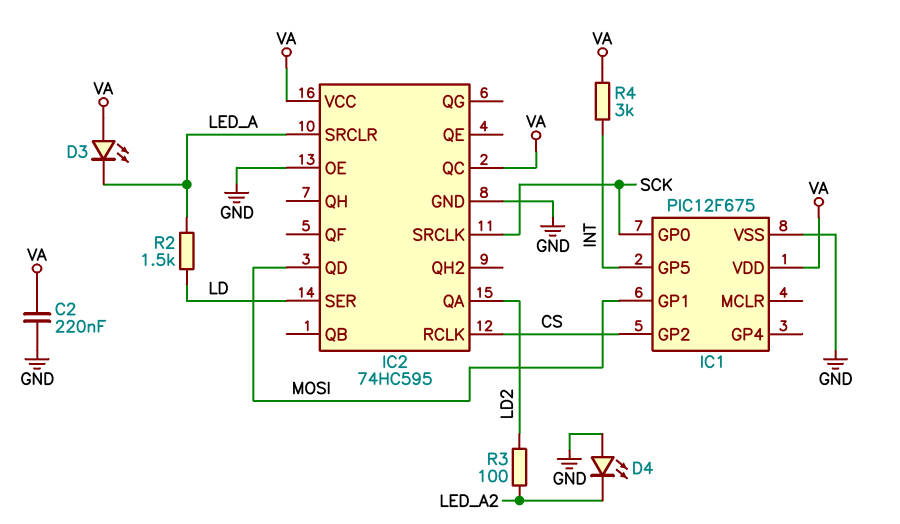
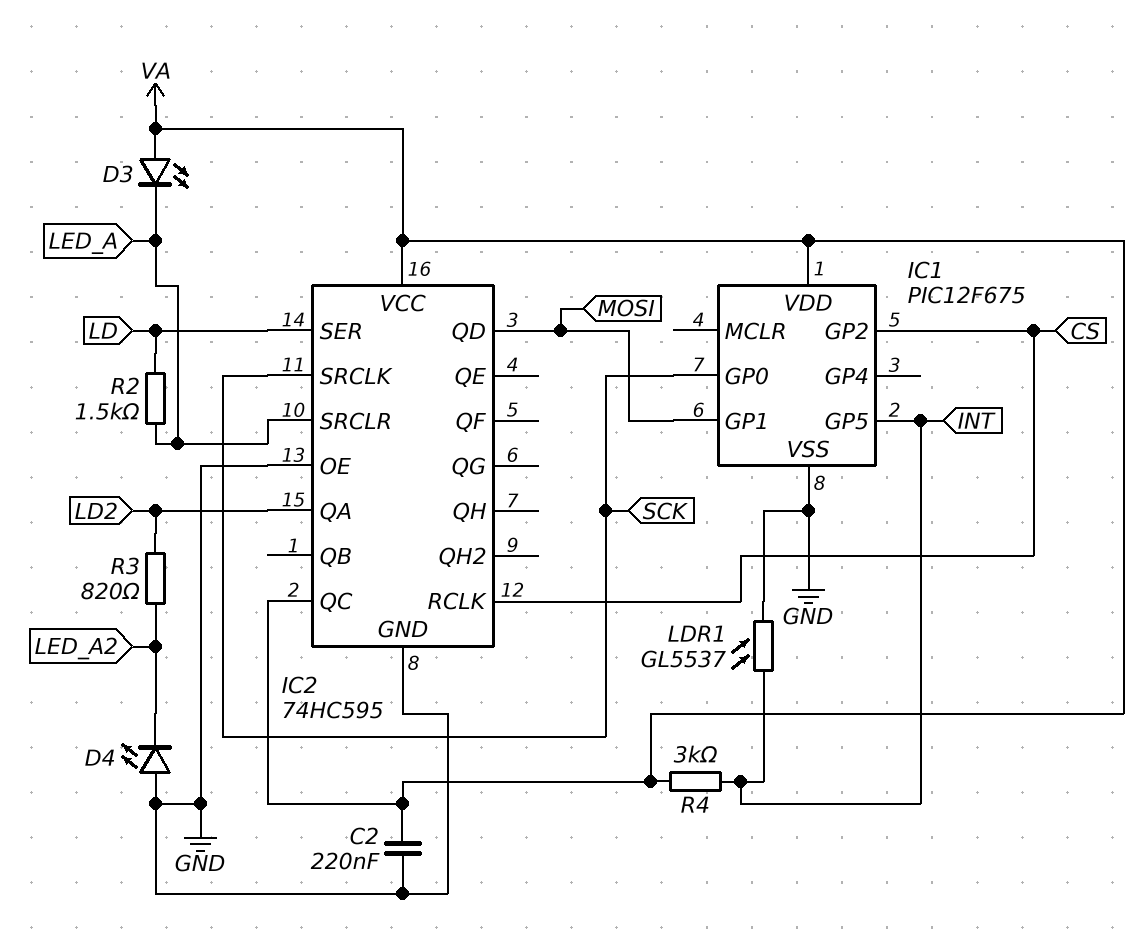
LDR1: none -> GL5537 (GND, INT)
R3: 100 (LD2, LED_A2) -> 820 (LD2, LED_A2)

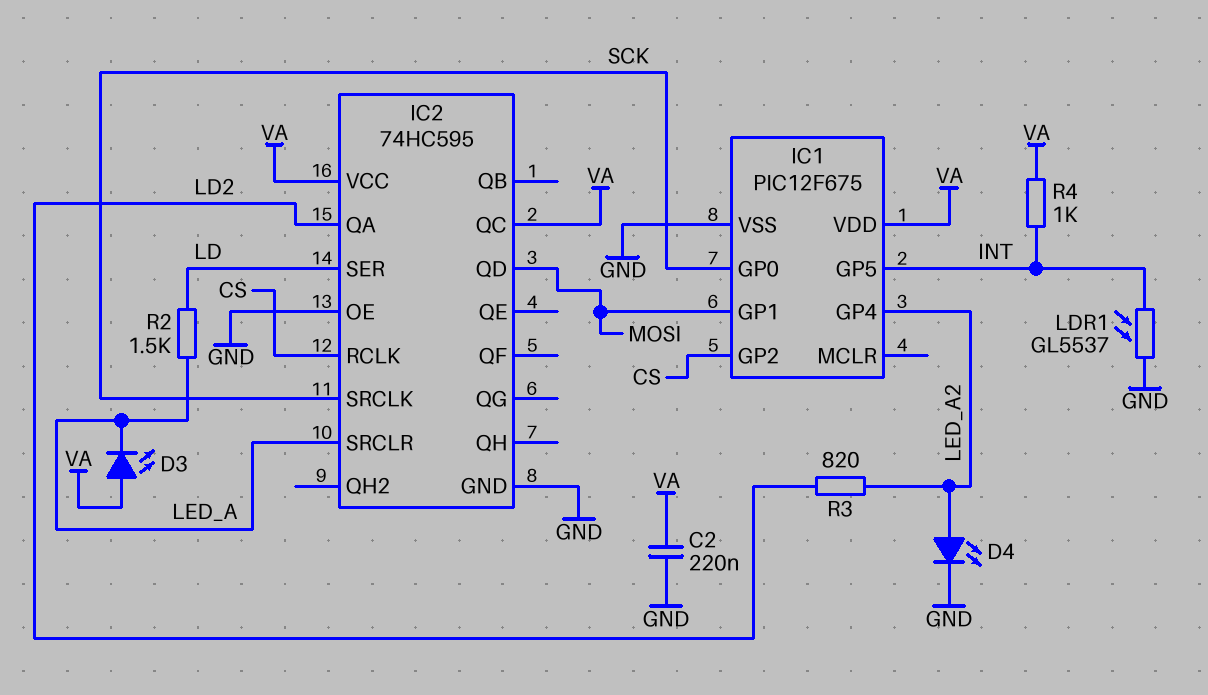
D4: LED (A GND, K LED_A2) -> LED (A LED_A2, K GND)
IC1 pin GP4: none -> LED_A2
R4: 3k (INT, VA) -> 1k (INT, VA)

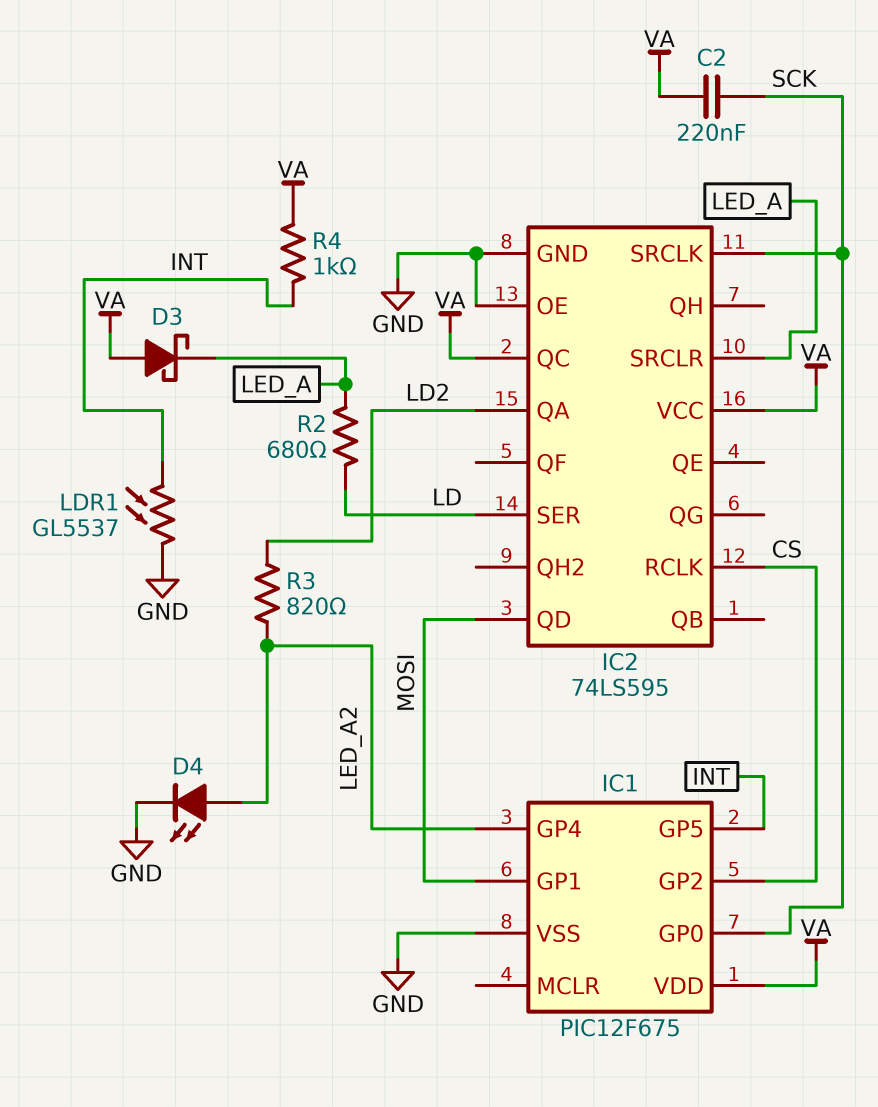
C2: 220nF (GND, VA) -> 220nF (SCK, VA)
D3: LED (A VA, K LED_A) -> schottky (A VA, K LED_A)
IC2: 74HC595 -> 74LS595
R2: 1.5k (LD, LED_A) -> 680 (LD, LED_A)

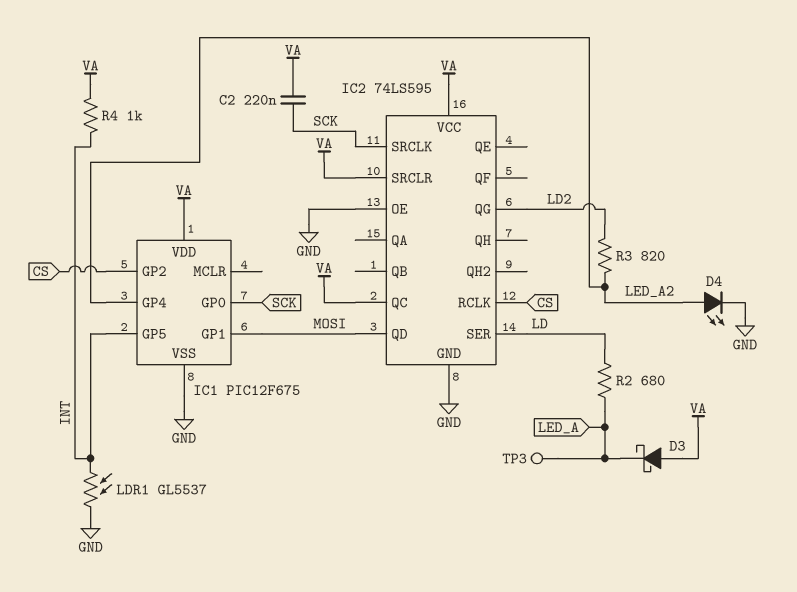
IC2 pin QA: LD2 -> none
IC2 pin QG: none -> LD2
IC2 pin SRCLR: LED_A -> VA
TP3: none -> test point (LED_A)

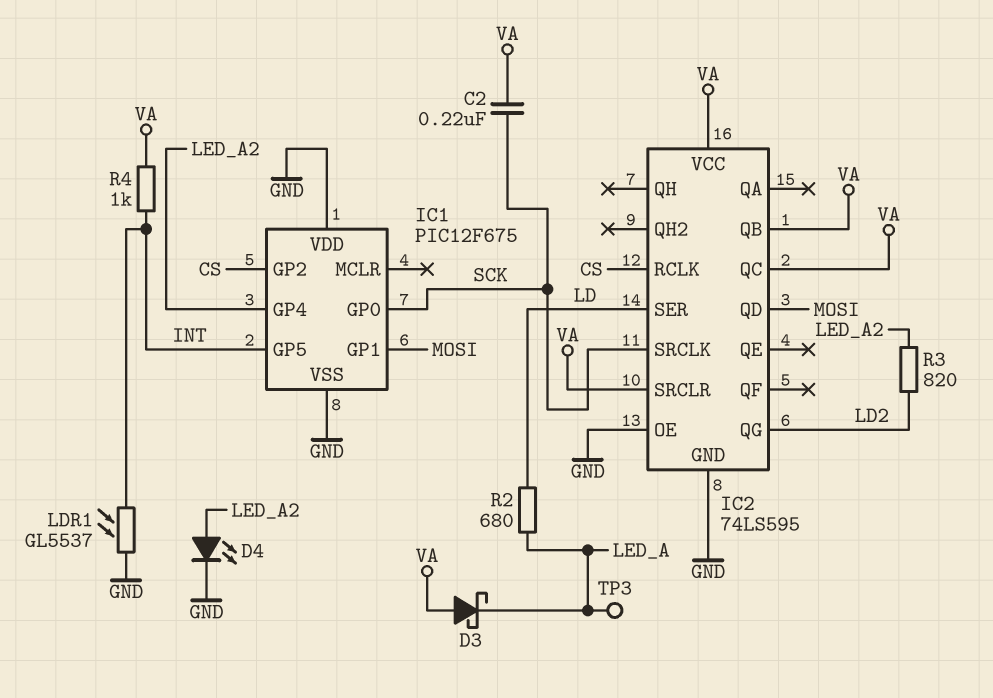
IC1 pin VDD: VA -> GND
IC2 pin QB: none -> VA

